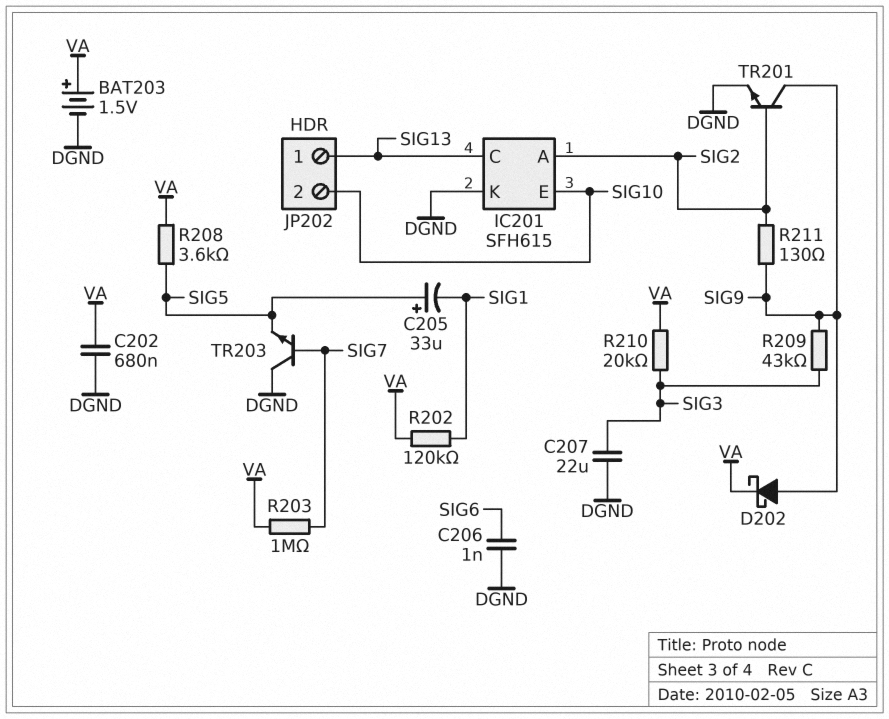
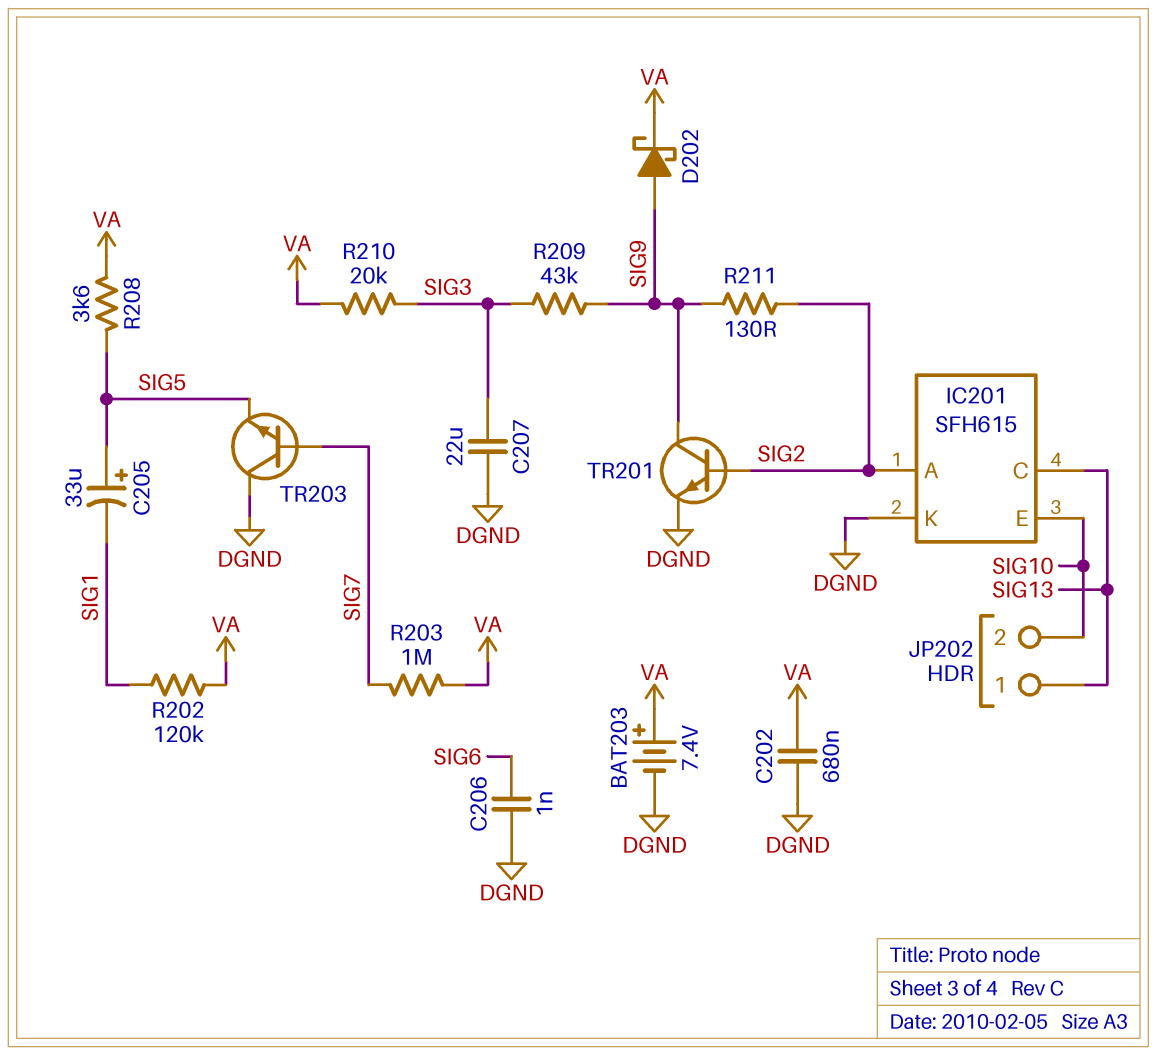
BAT203: 1.5V (plus VA, minus DGND) -> 7.4V (plus VA, minus DGND)

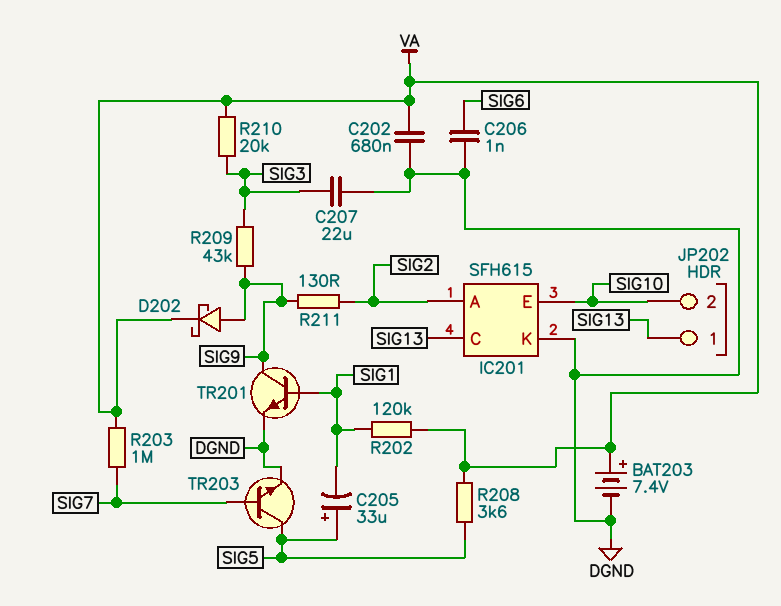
TR201: NPN (B SIG2, C SIG9, E DGND) -> NPN (B SIG1, C SIG9, E DGND)
TR203: NPN (B SIG7, C DGND, E SIG5) -> NPN (B SIG7, C SIG5, E DGND)

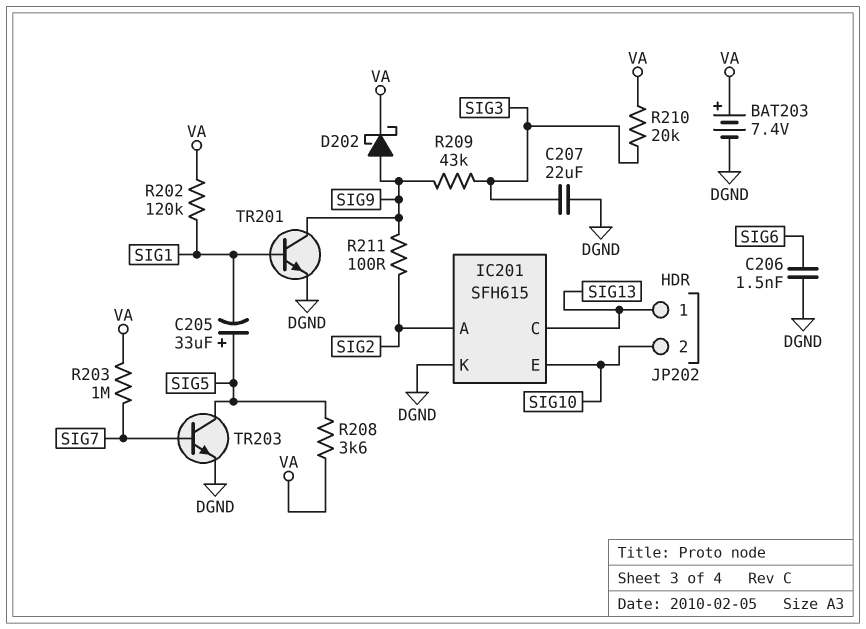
C202: 680nF (DGND, VA) -> none
C206: 1nF (DGND, SIG6) -> 1.5nF (DGND, SIG6)
R211: 130 (SIG2, SIG9) -> 100 (SIG2, SIG9)

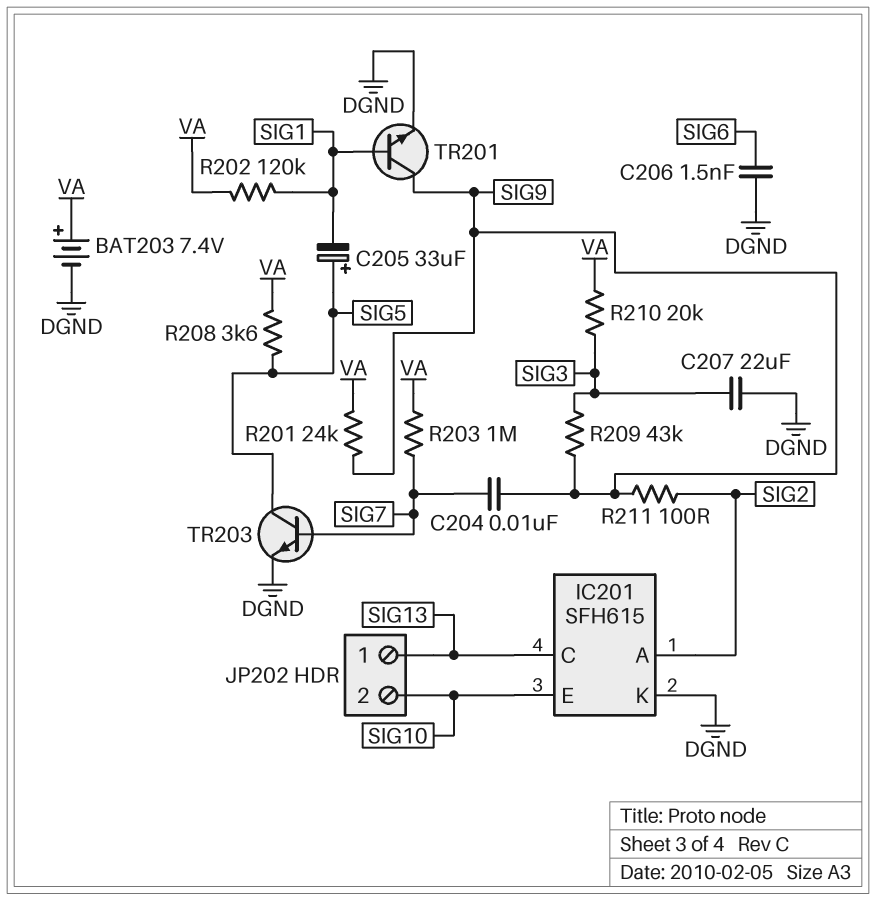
C204: none -> 10nF (SIG7, SIG9)
D202: schottky (A SIG9, K VA) -> none
R201: none -> 24k (SIG9, VA)

